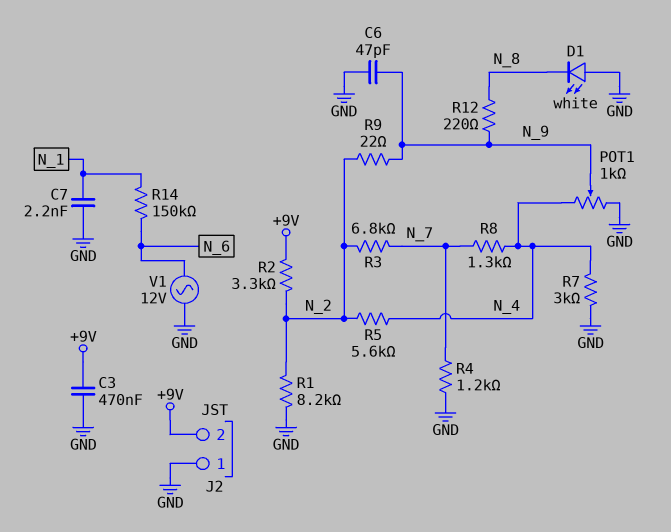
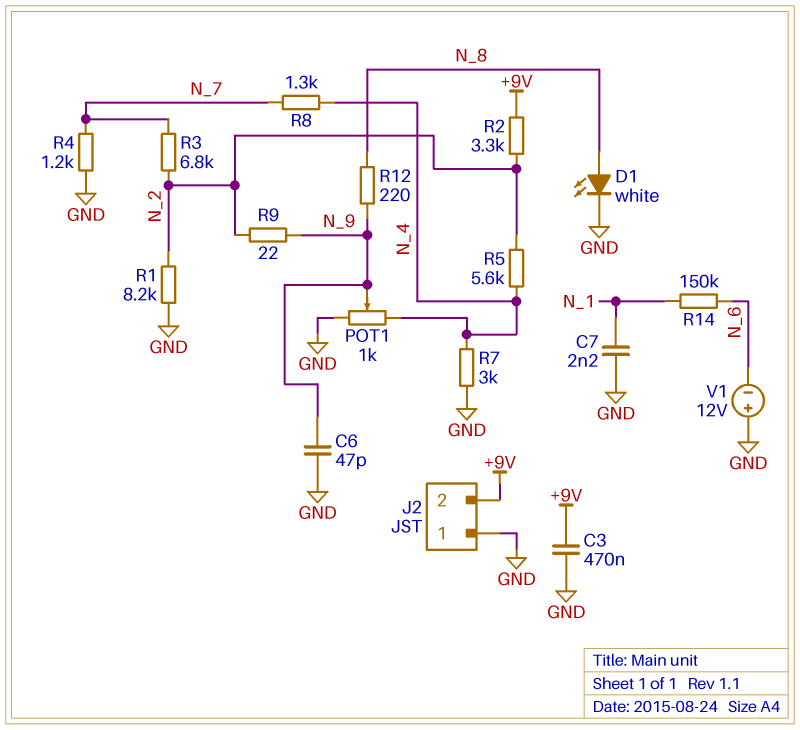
D1: LED white (A GND, K N_8) -> LED white (A N_8, K GND)
V1: AC 12V (GND, N_6) -> 12V (plus GND, minus N_6)

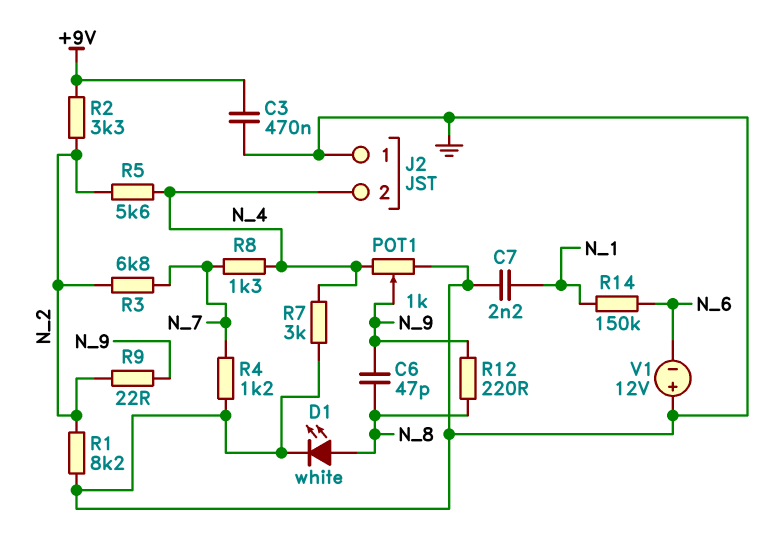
C6: 47pF (GND, N_9) -> 47pF (N_8, N_9)
J2 pin 2: +9V -> N_4

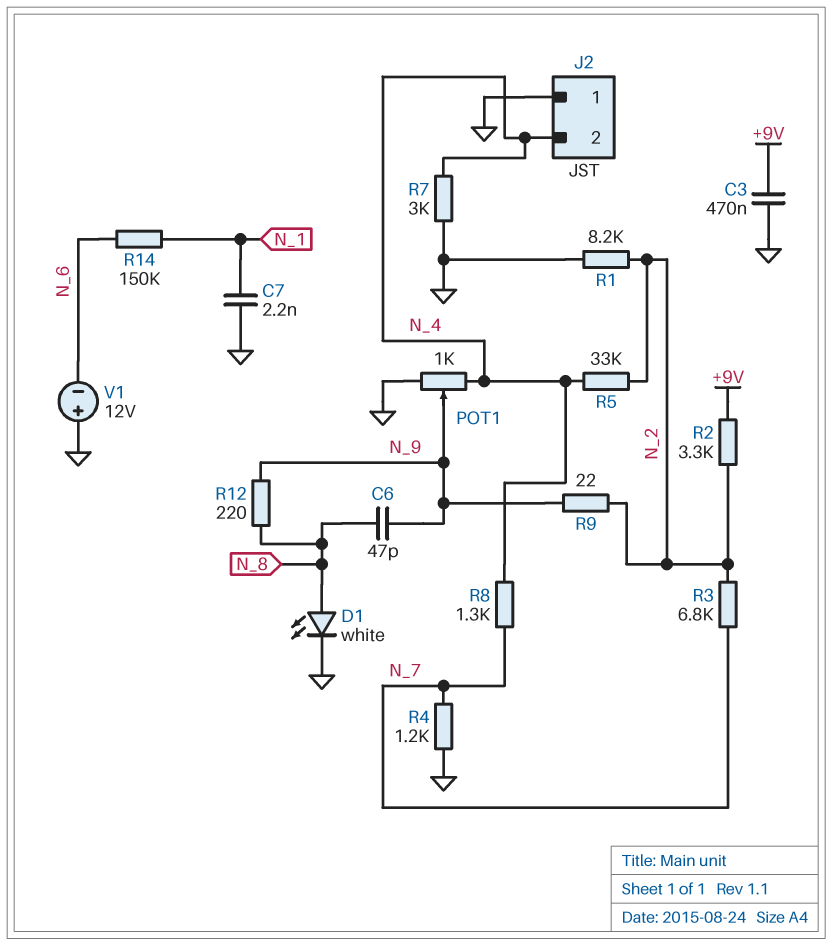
R5: 5.6k (N_2, N_4) -> 33k (N_2, N_4)

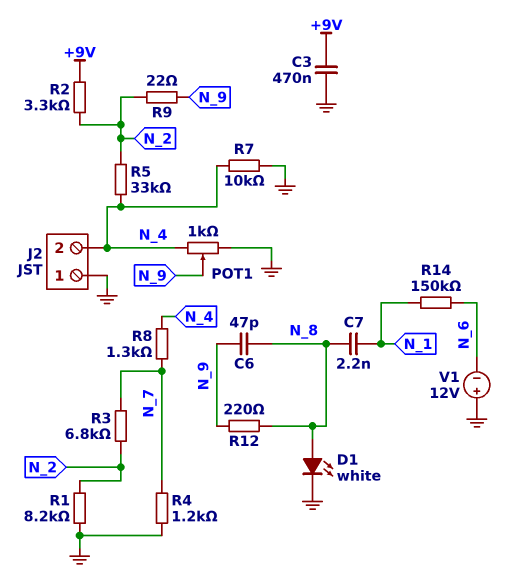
C7: 2.2nF (GND, N_1) -> 2.2nF (N_1, N_8)
R7: 3k (GND, N_4) -> 10k (GND, N_4)

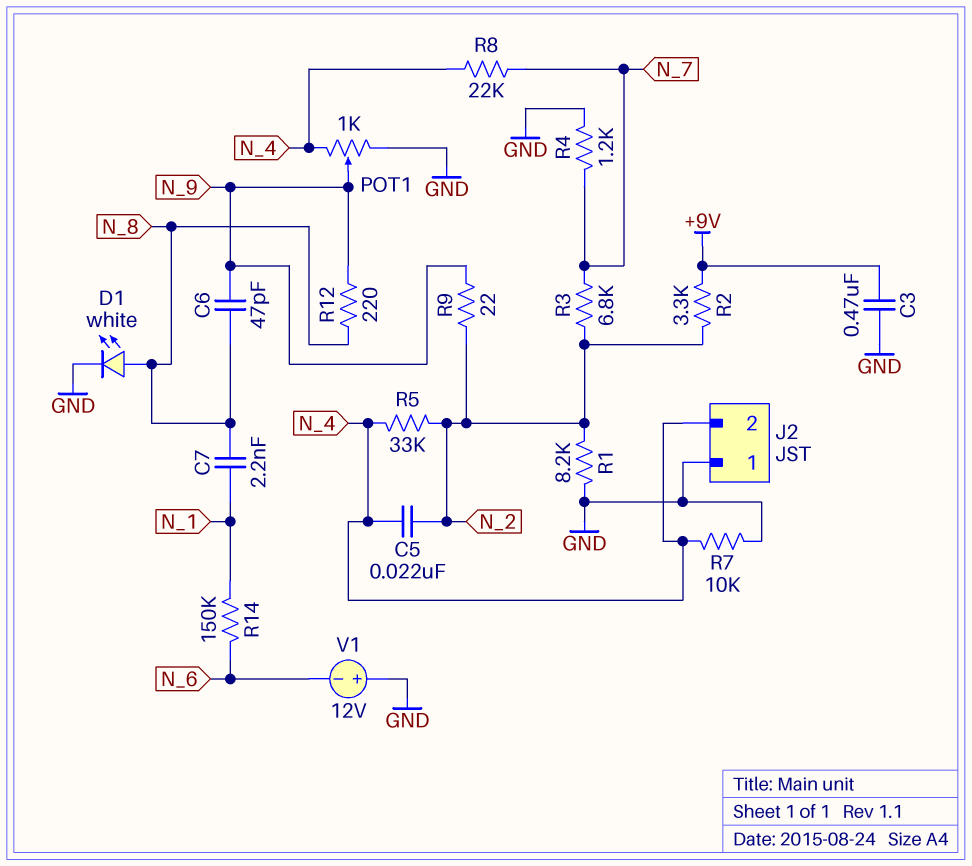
C5: none -> 22nF (N_2, N_4)
R8: 1.3k (N_4, N_7) -> 22k (N_4, N_7)

